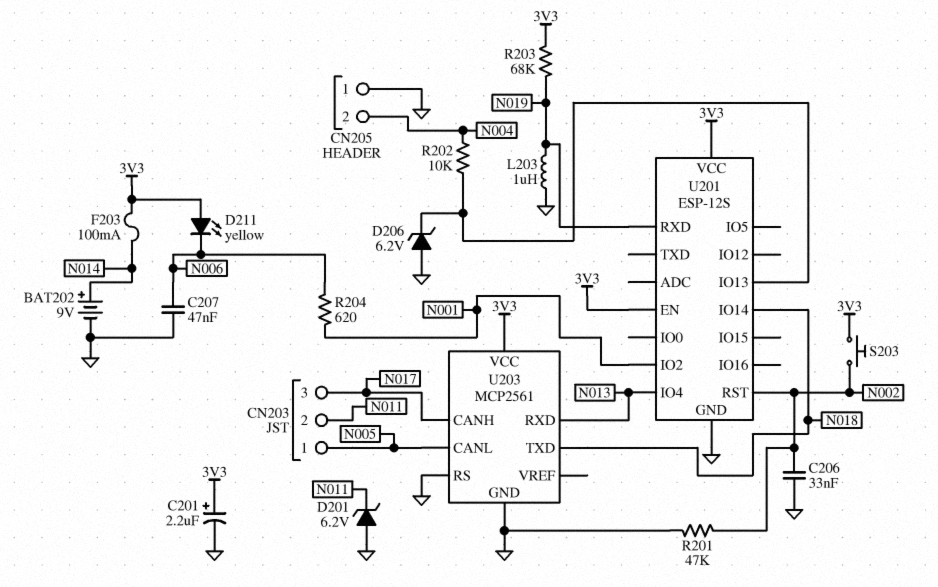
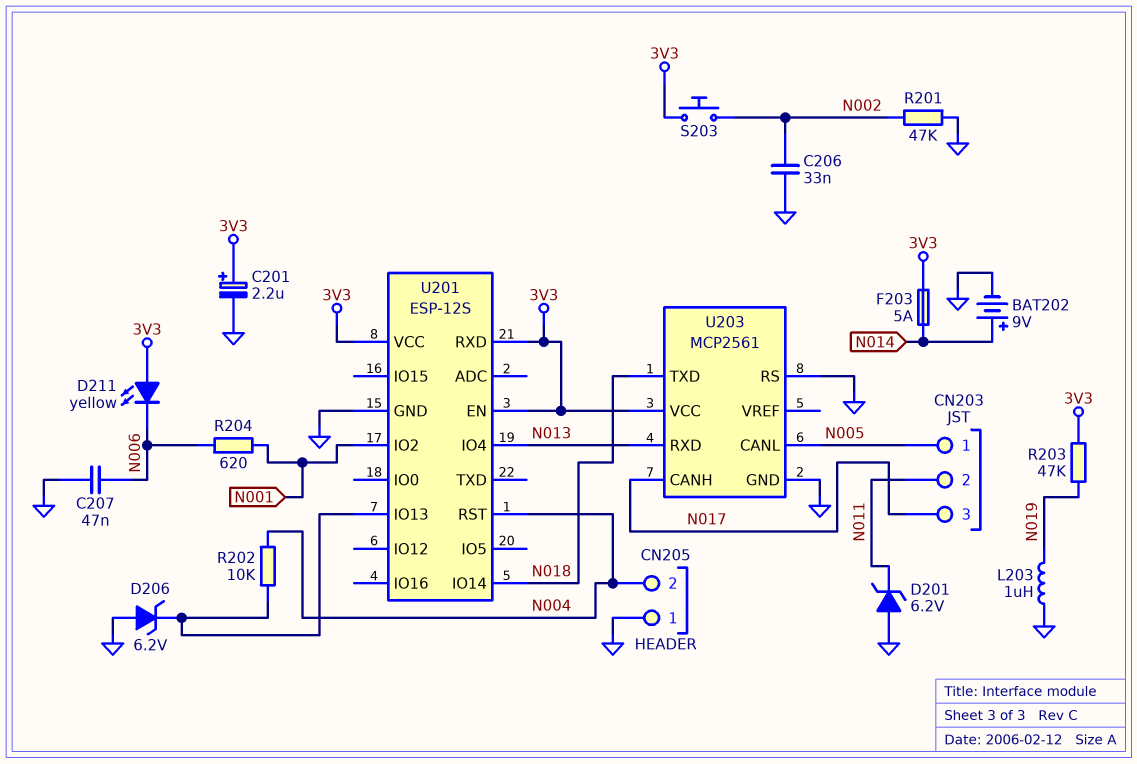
F203: 100mA (3V3, N014) -> 5A (3V3, N014)
R203: 68k (3V3, N019) -> 47k (3V3, N019)
U201 pin RST: N002 -> N004
U201 pin RXD: N019 -> 3V3

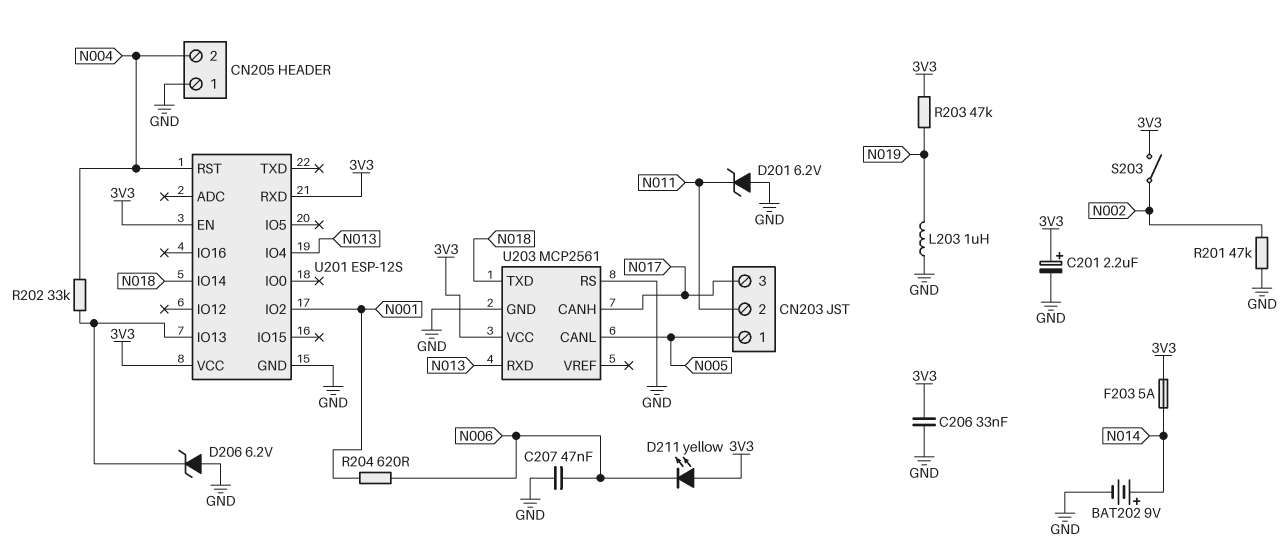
C206: 33nF (GND, N002) -> 33nF (3V3, GND)
R202: 10k (N004, U201/IO13) -> 33k (N004, U201/IO13)
S203: button (3V3, N002) -> switch (3V3, N002)

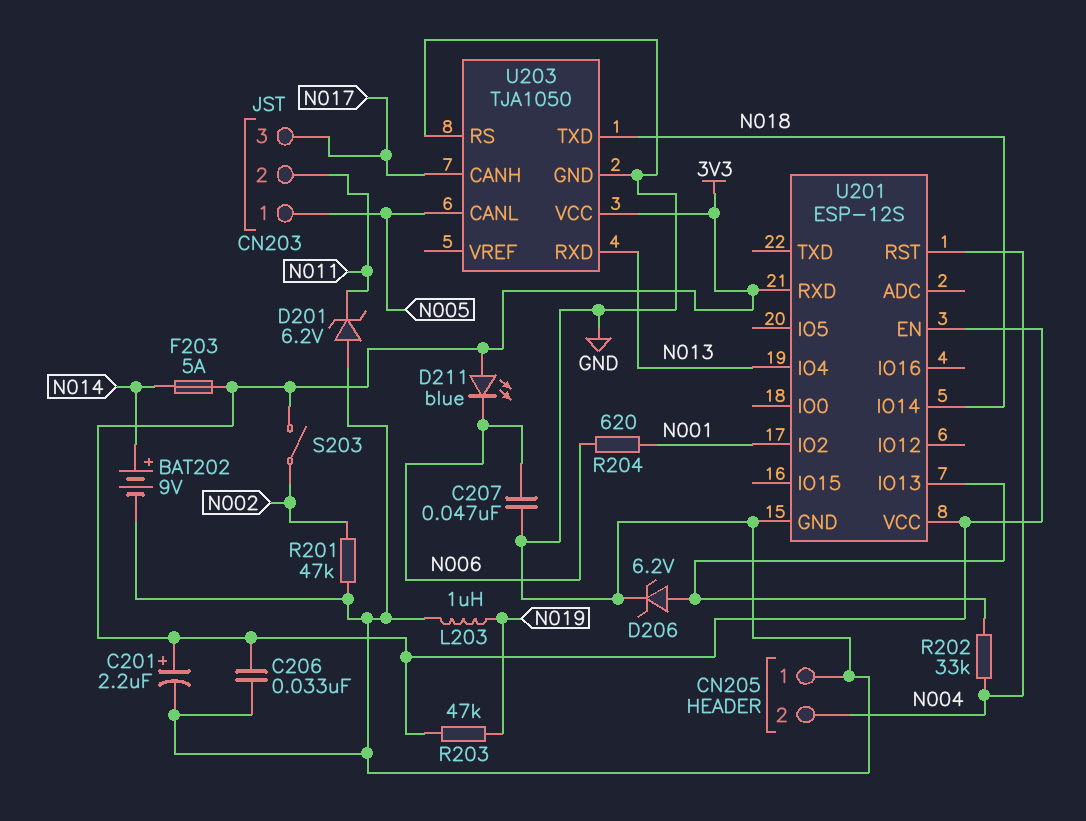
D206: zener 6.2V (A GND, K U201/IO13) -> zener 6.2V (A U201/IO13, K GND)
D211: LED yellow (A 3V3, K N006) -> LED blue (A 3V3, K N006)
U203: MCP2561 -> TJA1050

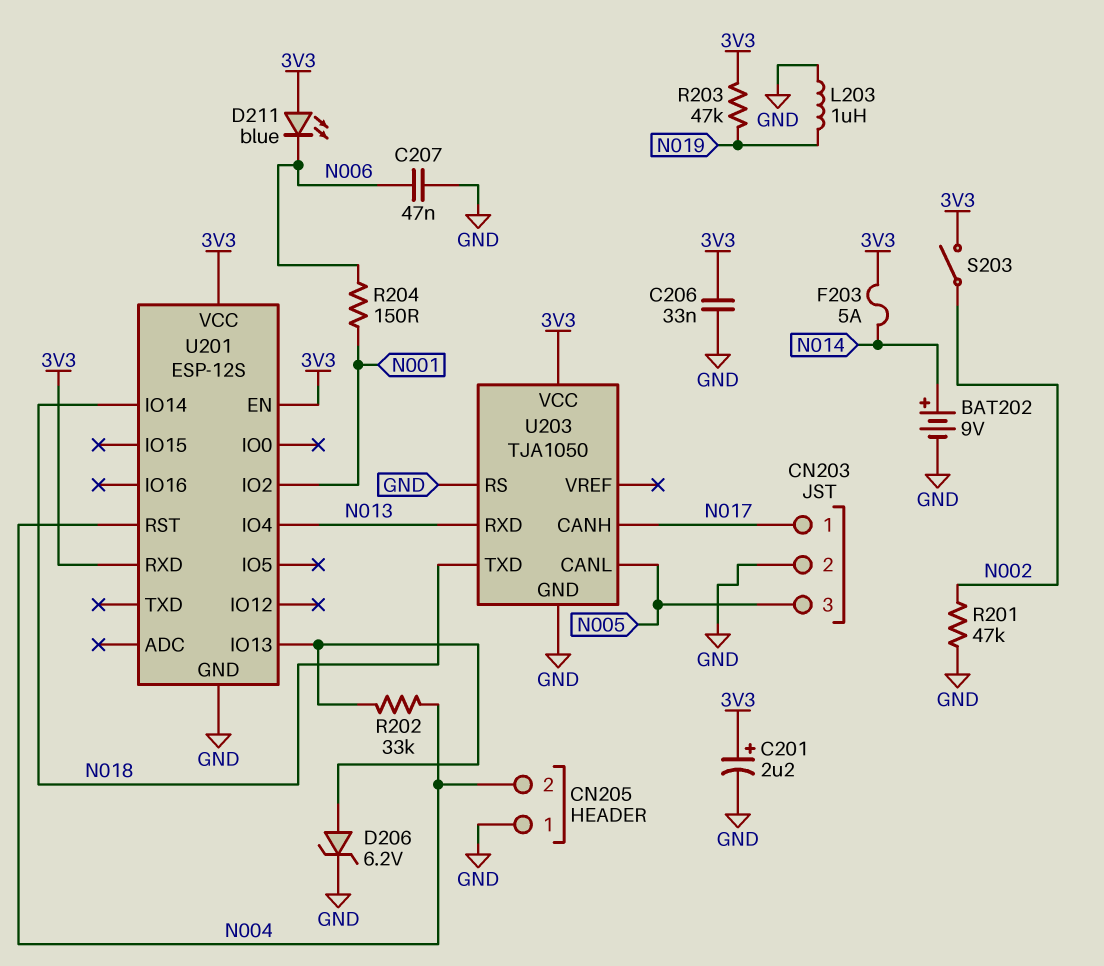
CN203 pin 1: N005 -> N017
CN203 pin 2: N011 -> GND
CN203 pin 3: N017 -> N005
D201: zener 6.2V (A GND, K N011) -> none
R204: 620 (N001, N006) -> 150 (N001, N006)

